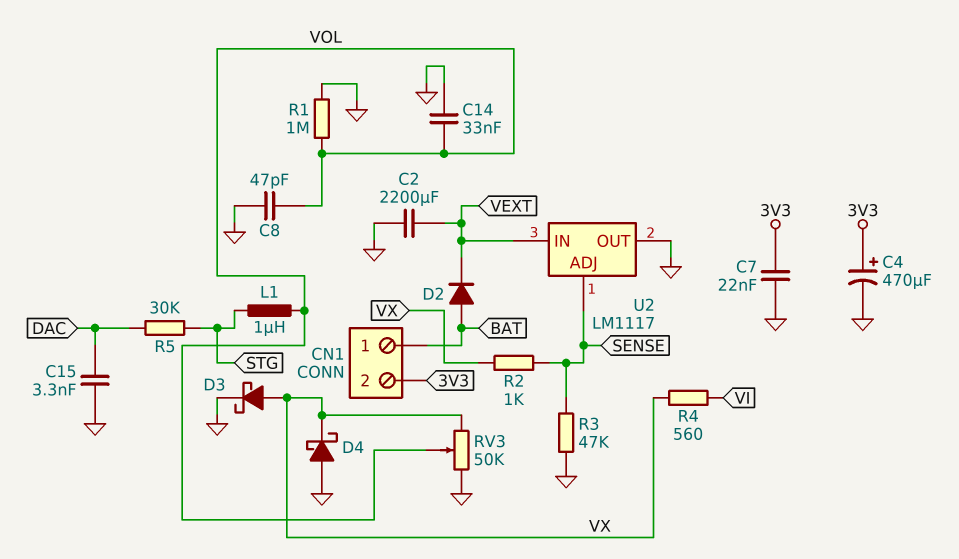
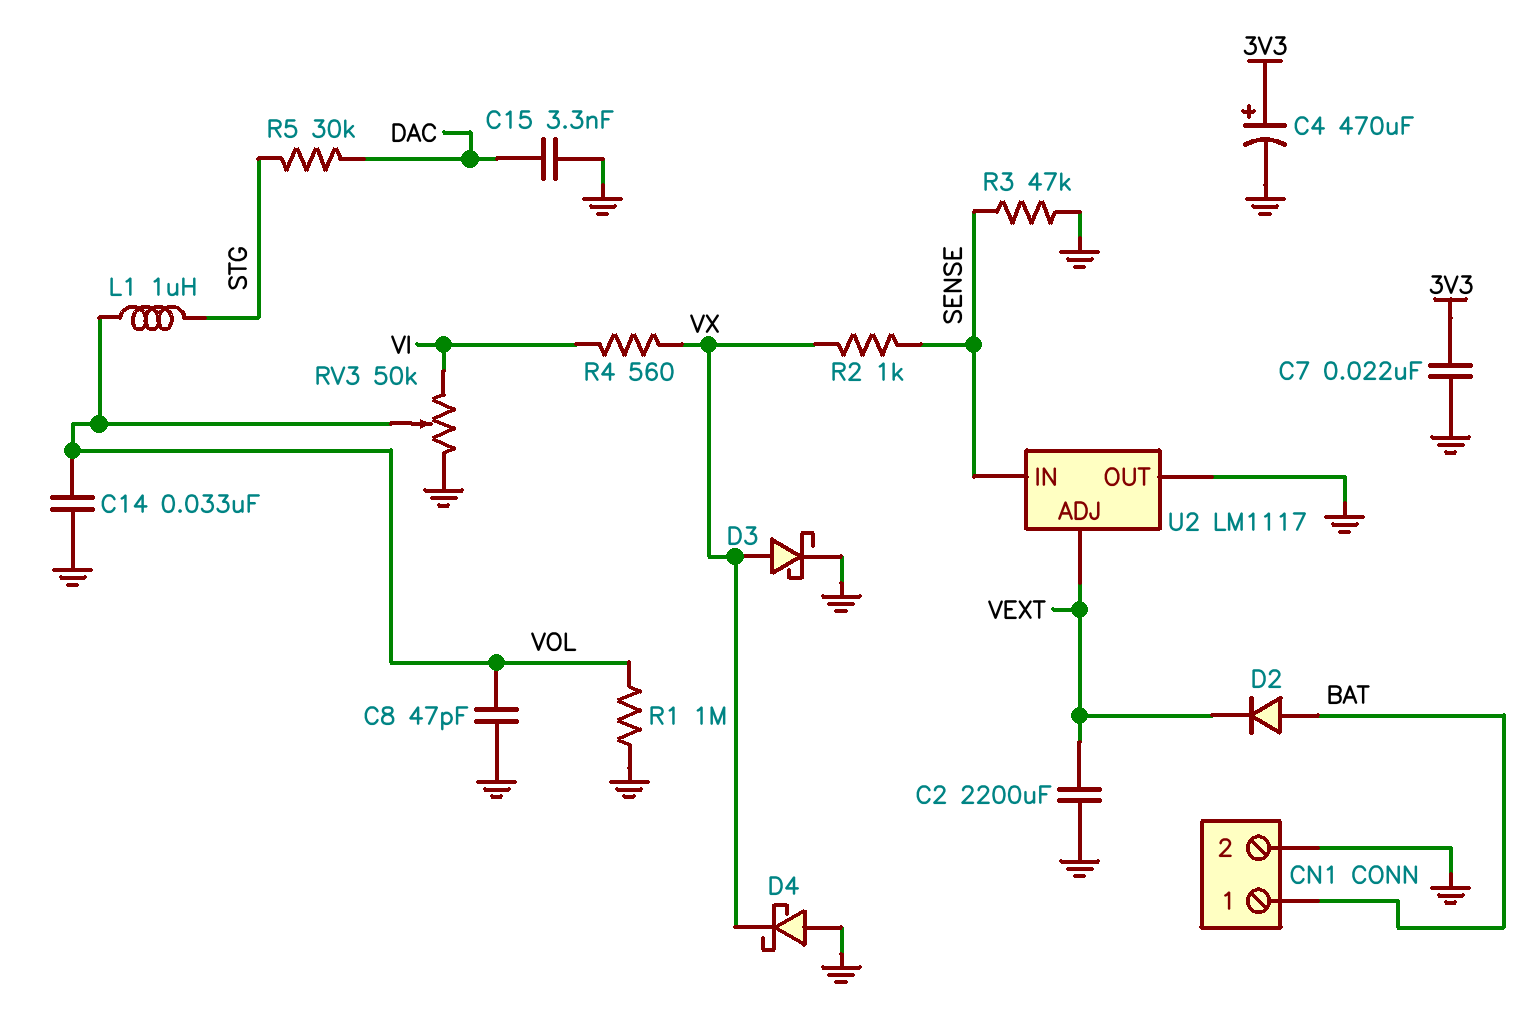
CN1 pin 2: 3V3 -> GND
RV3: 50k (GND, VX, wiper VOL) -> 50k (GND, VI, wiper VOL)
U2 pin ADJ: SENSE -> VEXT
U2 pin IN: VEXT -> SENSE

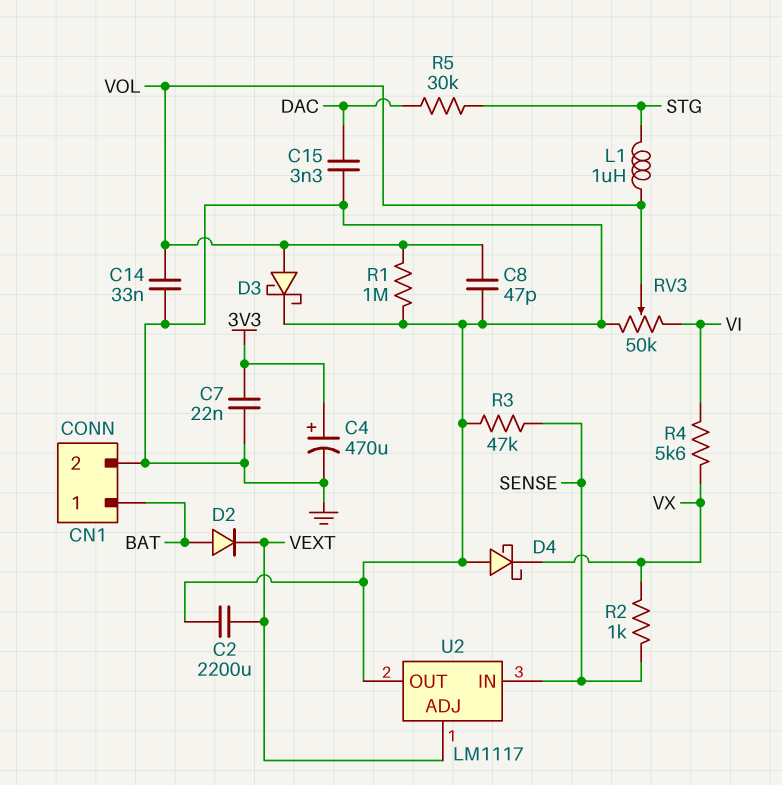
D3: schottky (A VX, K GND) -> schottky (A VOL, K GND)
R4: 560 (VI, VX) -> 5.6k (VI, VX)

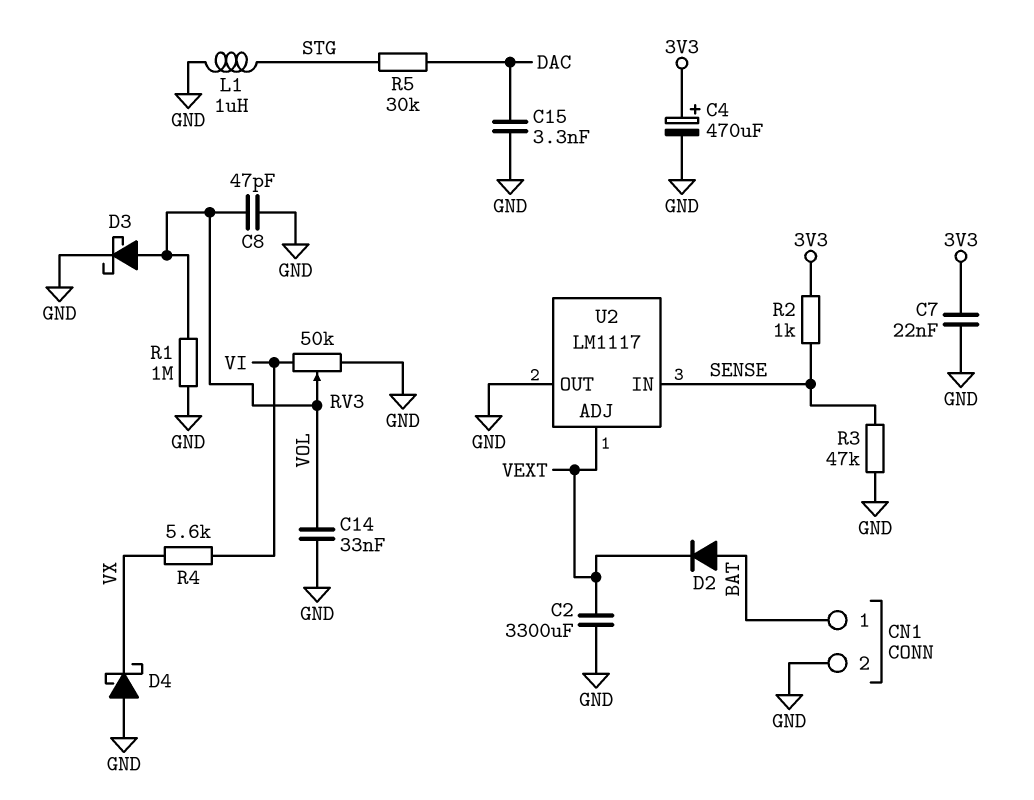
C2: 2200uF (GND, VEXT) -> 3300uF (GND, VEXT)
L1: 1uH (STG, VOL) -> 1uH (GND, STG)
R2: 1k (SENSE, VX) -> 1k (3V3, SENSE)

